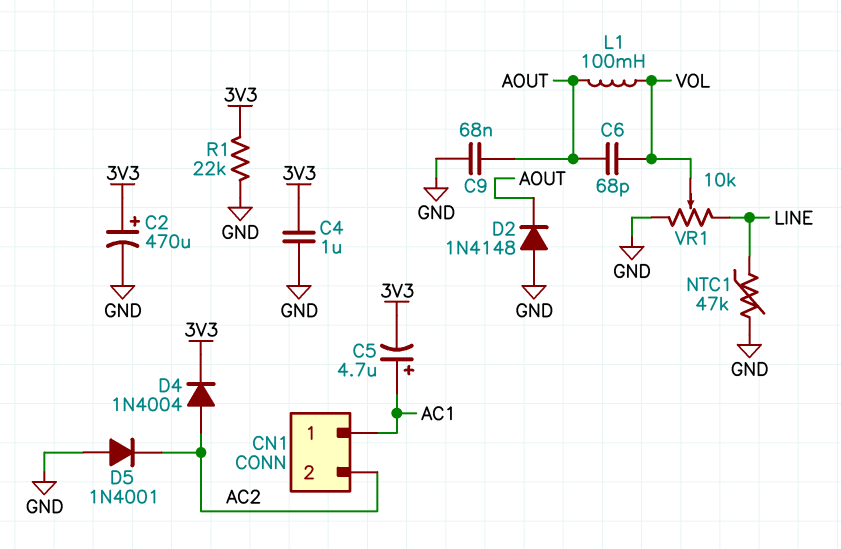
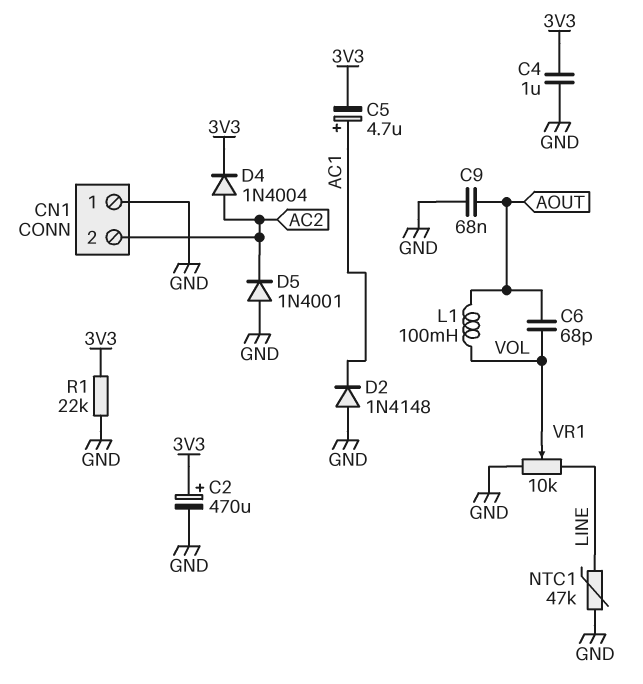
CN1 pin 1: AC1 -> GND
D2: diode 1N4148 (A GND, K AOUT) -> diode 1N4148 (A GND, K AC1)

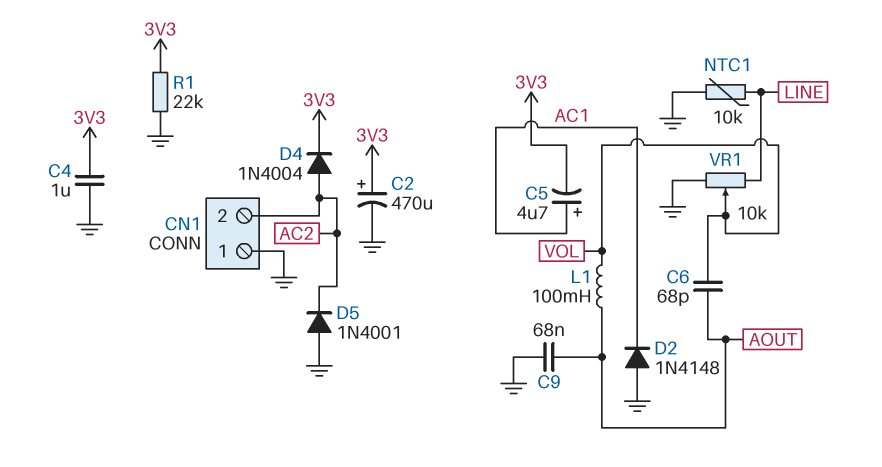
NTC1: 47k (GND, LINE) -> 10k (GND, LINE)

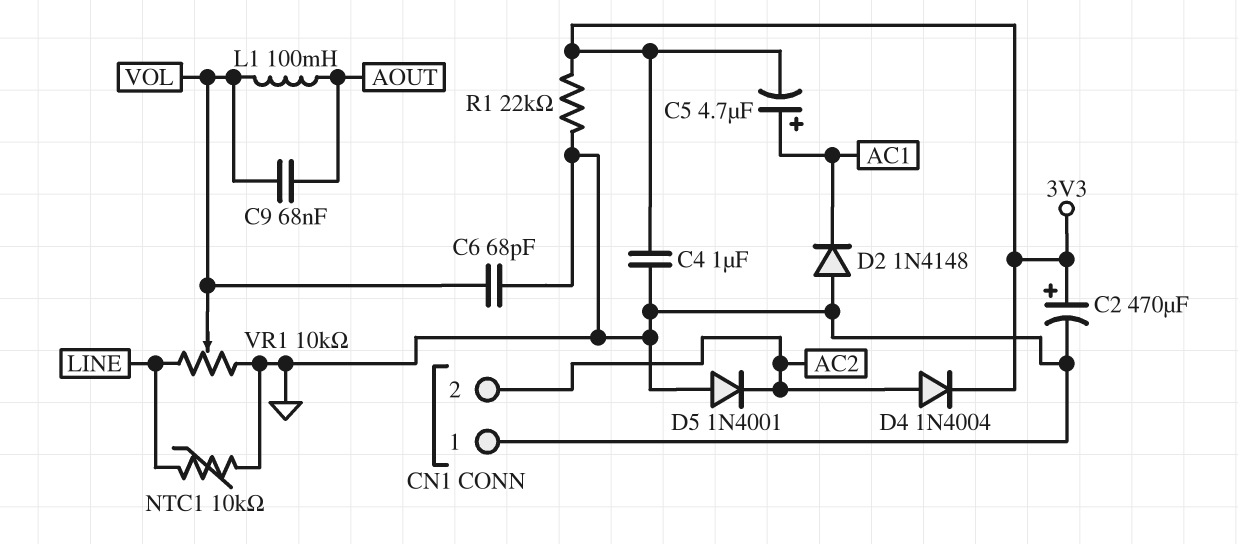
C6: 68pF (AOUT, VOL) -> 68pF (GND, VOL)
C9: 68nF (AOUT, GND) -> 68nF (AOUT, VOL)

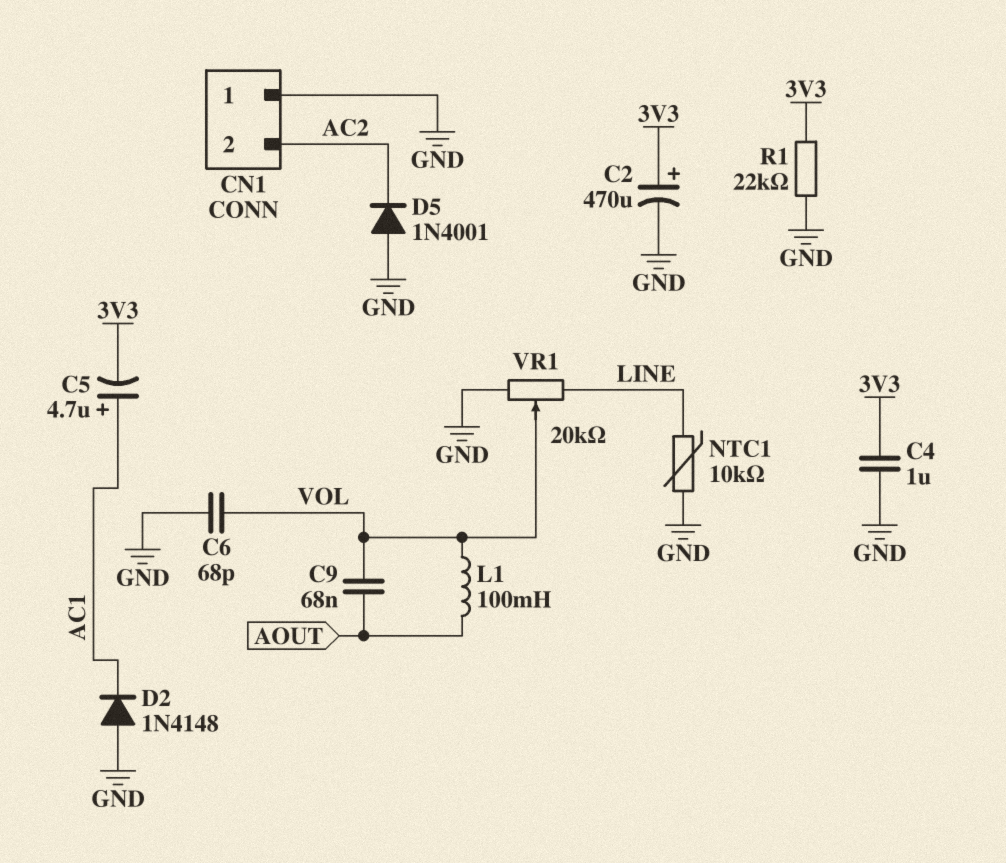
D4: diode 1N4004 (A AC2, K 3V3) -> none
VR1: 10k (GND, LINE, wiper VOL) -> 20k (GND, LINE, wiper VOL)

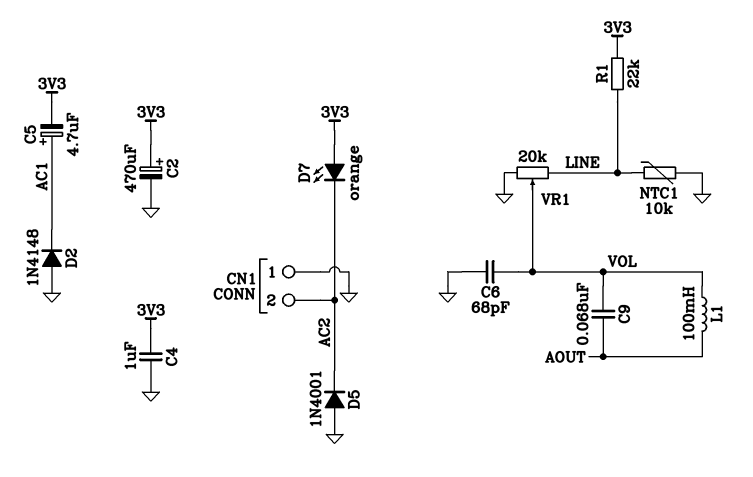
D7: none -> LED orange (A 3V3, K AC2)
R1: 22k (3V3, GND) -> 22k (3V3, LINE)

